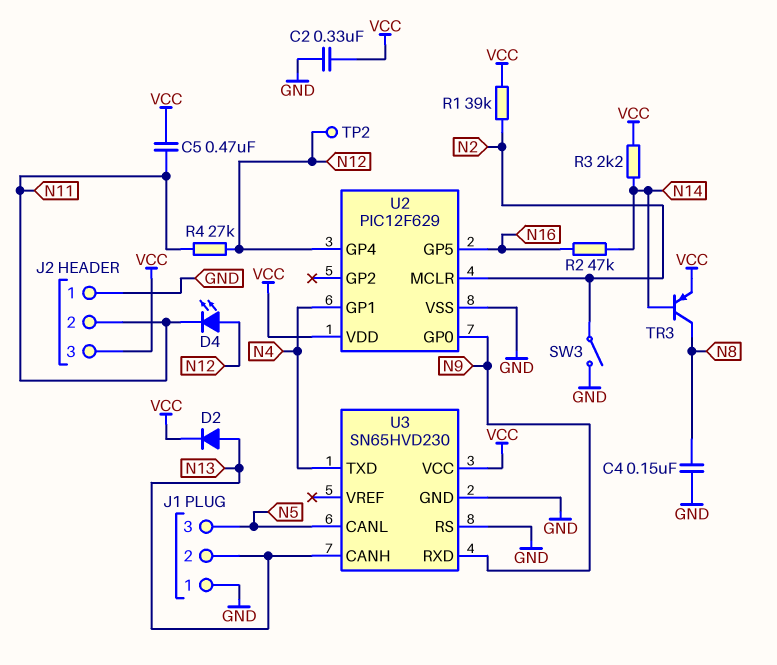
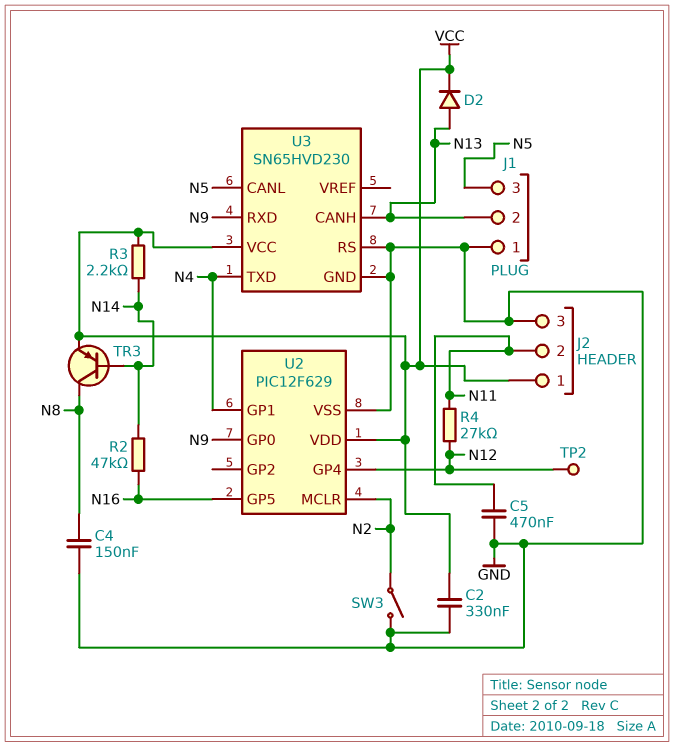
C5: 470nF (N11, VCC) -> 470nF (GND, N11)
D4: LED (A N12, K N11) -> none
J2 pin 1: GND -> VCC
J2 pin 3: VCC -> GND
R1: 39k (N2, VCC) -> none

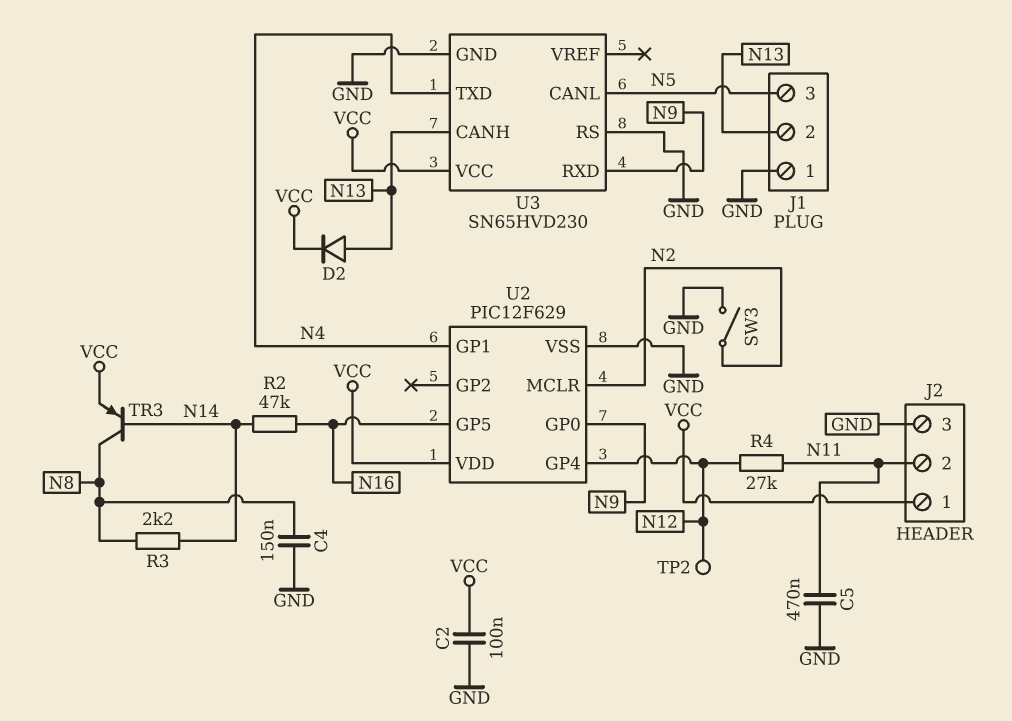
C2: 330nF (GND, VCC) -> 100nF (GND, VCC)
R3: 2.2k (N14, VCC) -> 2.2k (N8, N14)

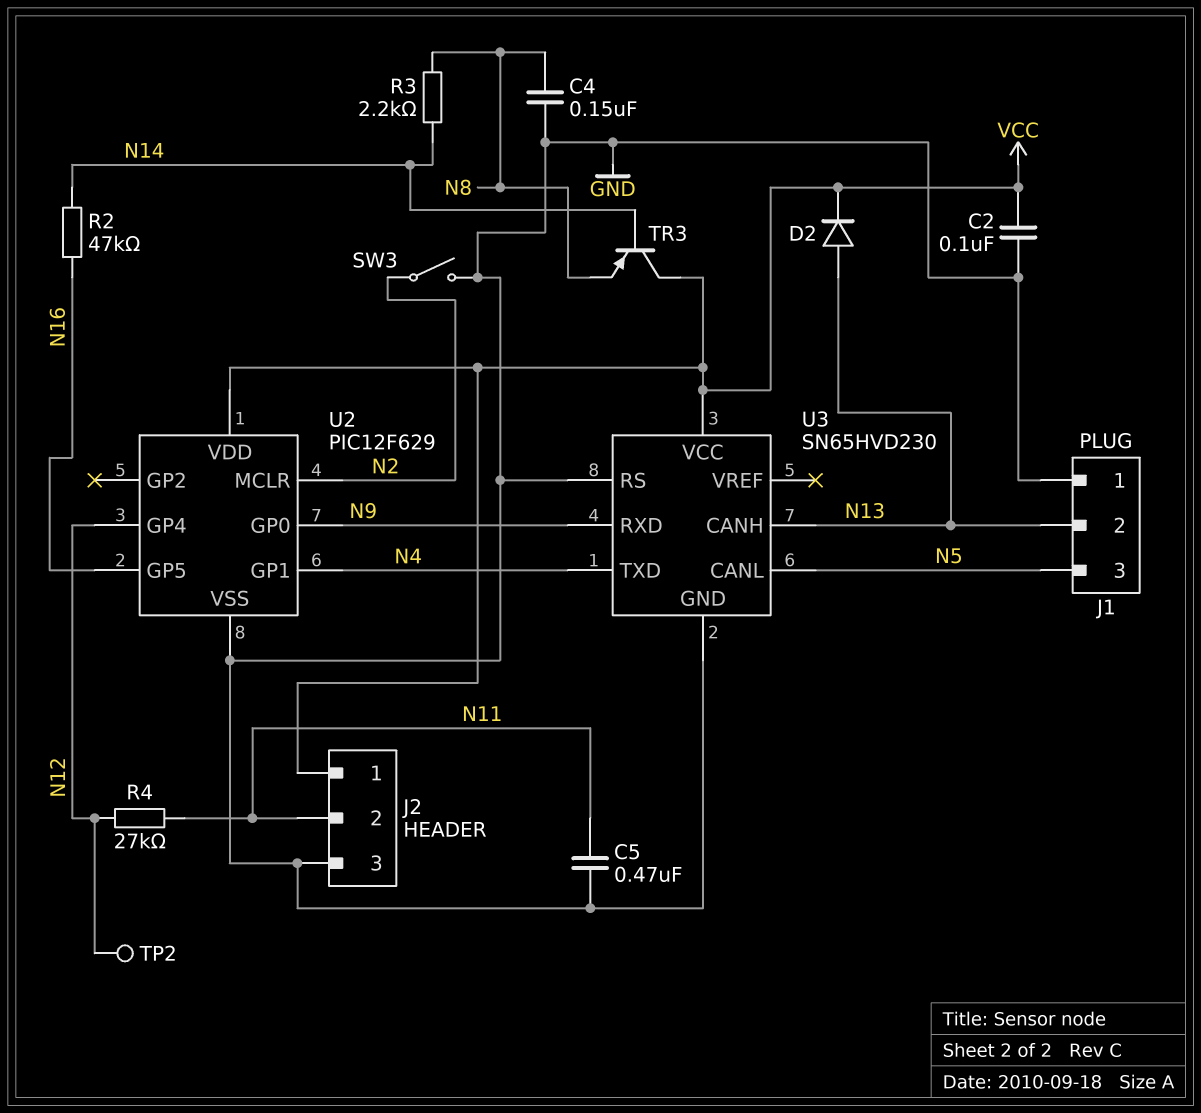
TR3: PNP (B N14, C N8, E VCC) -> PNP (B N14, C VCC, E N8)

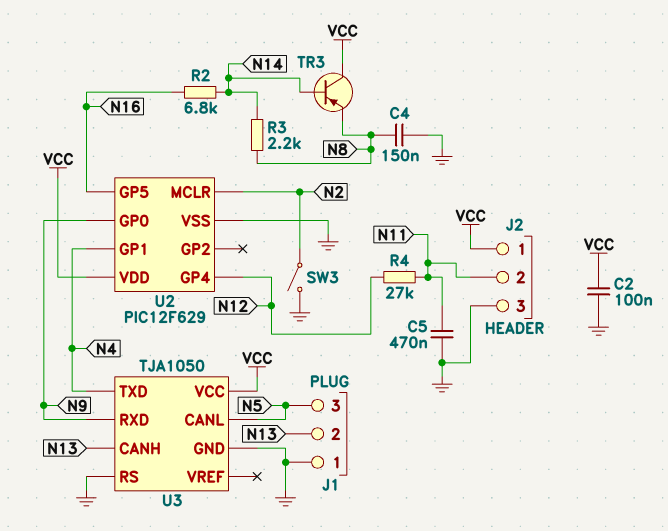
D2: diode (A N13, K VCC) -> none
R2: 47k (N14, N16) -> 6.8k (N14, N16)
TP2: test point (N12) -> none
U3: SN65HVD230 -> TJA1050

